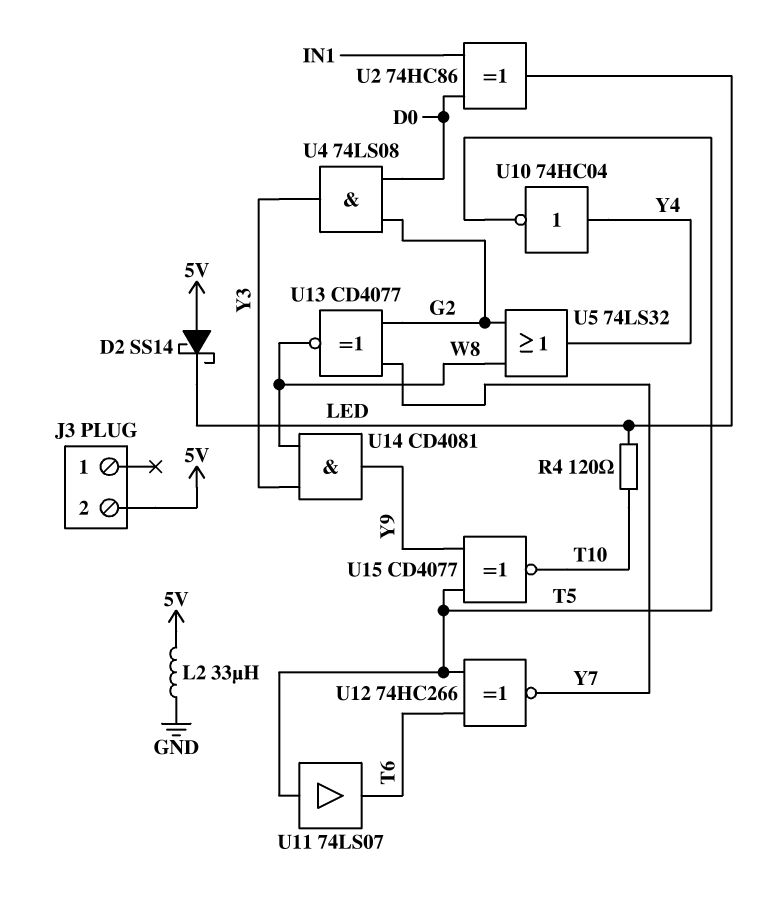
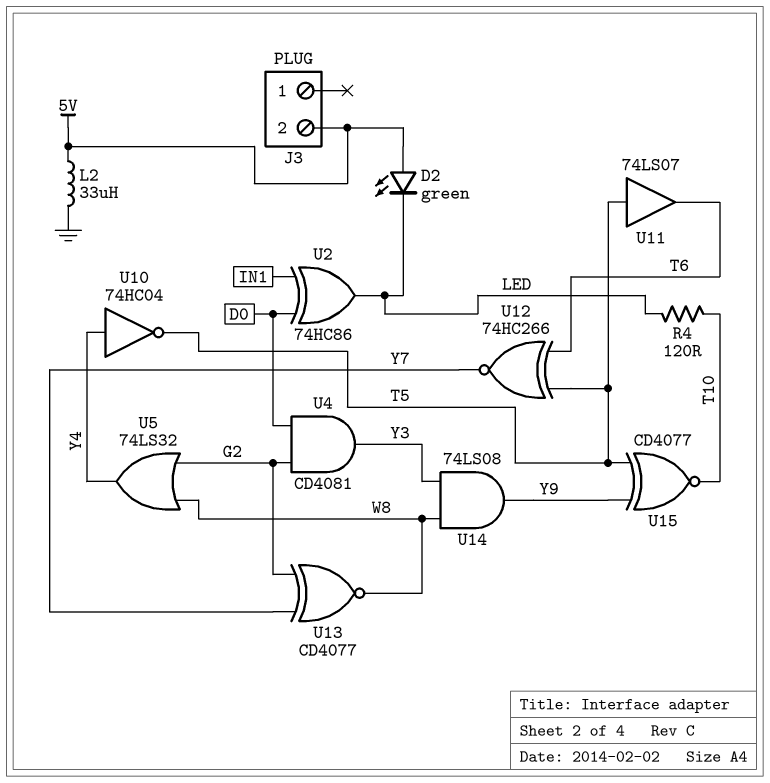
D2: schottky SS14 (A 5V, K LED) -> LED green (A 5V, K LED)
U4: AND 74LS08 (in D0, in G2, out Y3) -> AND CD4081 (in D0, in G2, out Y3)
U14: AND CD4081 (in W8, in Y3, out Y9) -> AND 74LS08 (in W8, in Y3, out Y9)

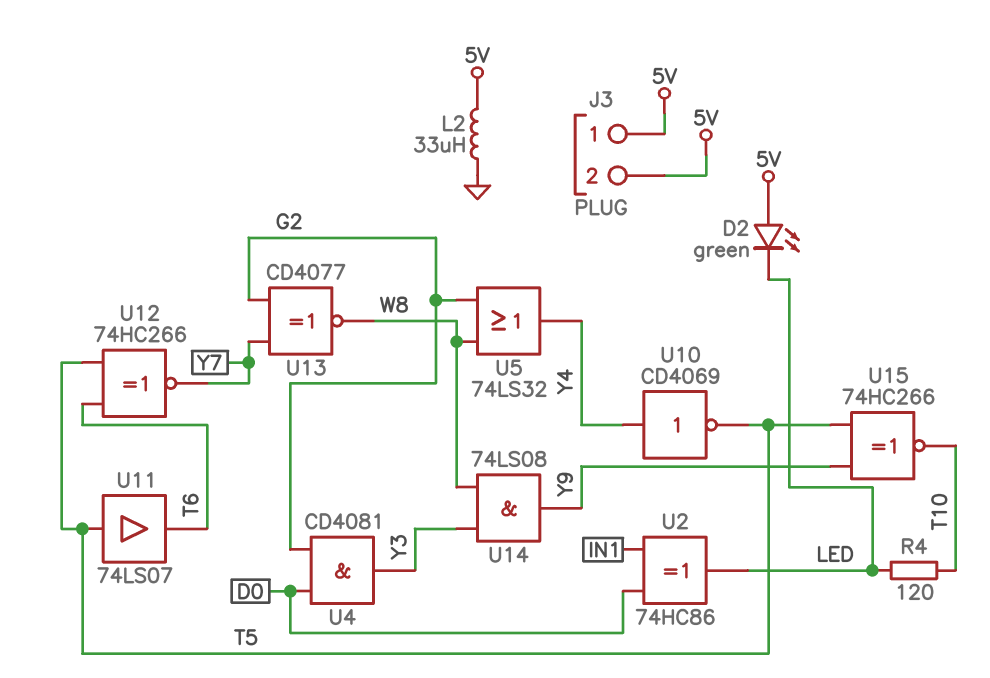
J3 pin 1: none -> 5V
U10: NOT 74HC04 (in Y4, out T5) -> NOT CD4069 (in Y4, out T5)
U15: XNOR CD4077 (in T5, in Y9, out T10) -> XNOR 74HC266 (in T5, in Y9, out T10)

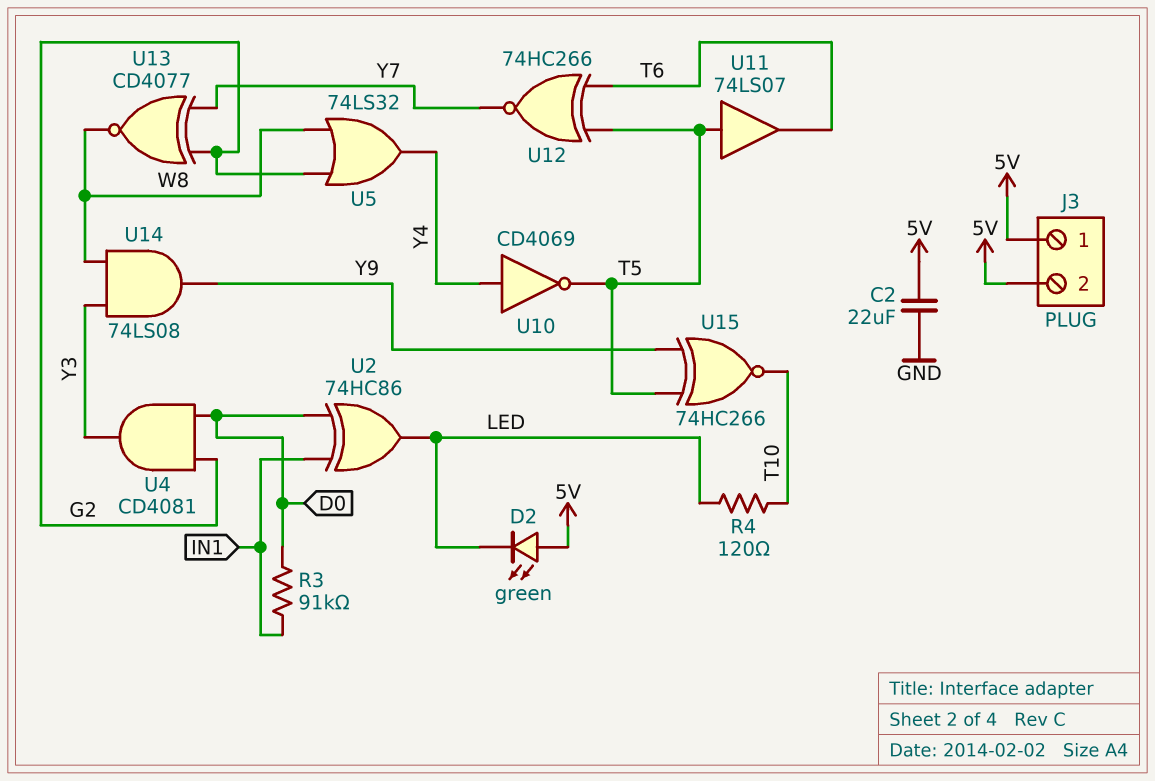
C2: none -> 22uF (5V, GND)
L2: 33uH (5V, GND) -> none
R3: none -> 91k (D0, IN1)

